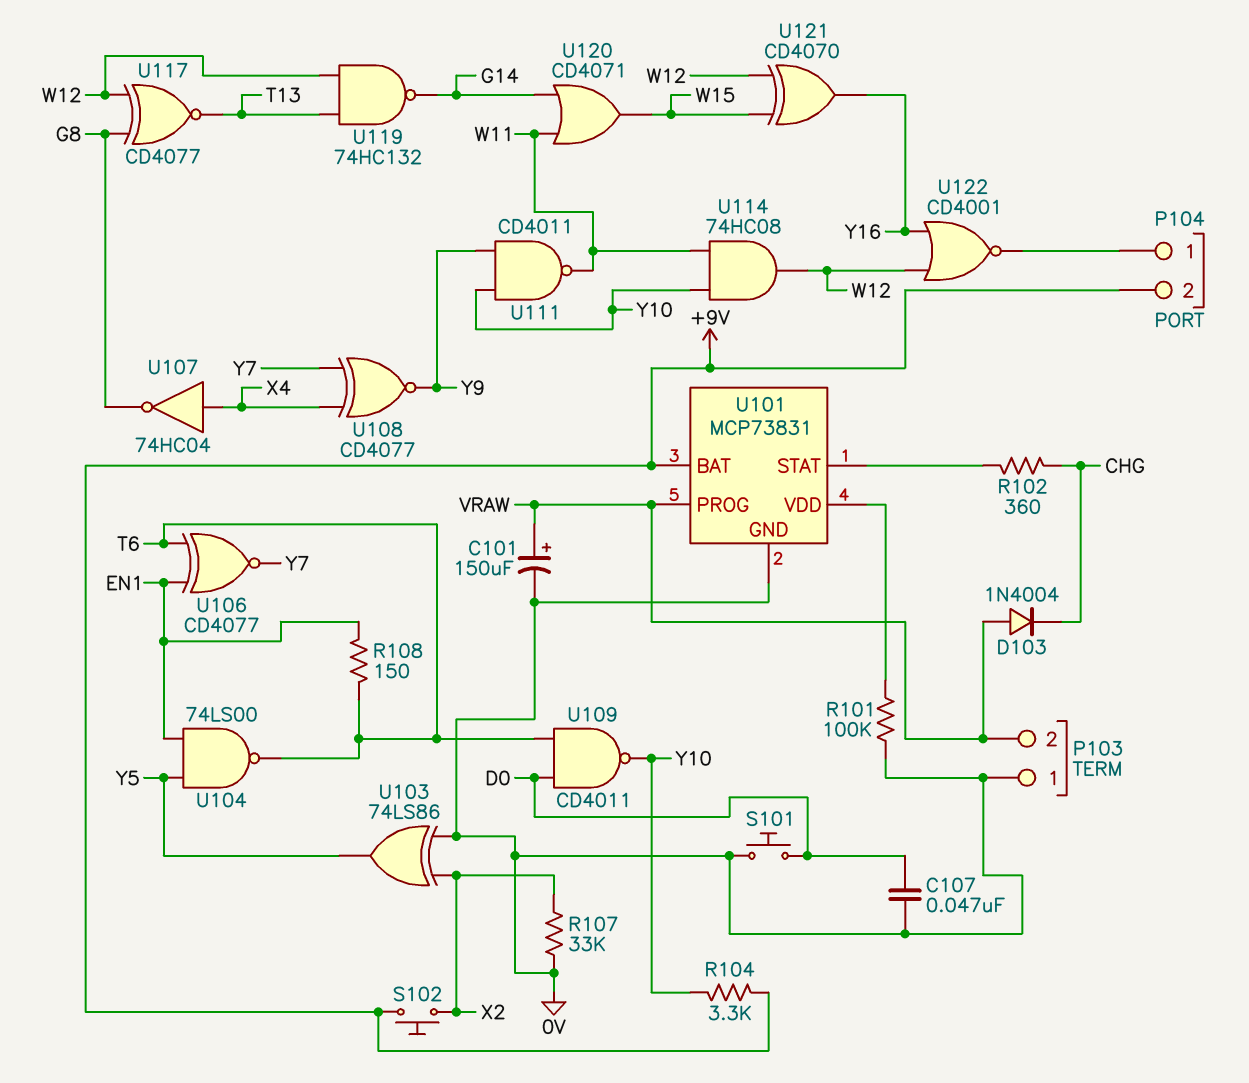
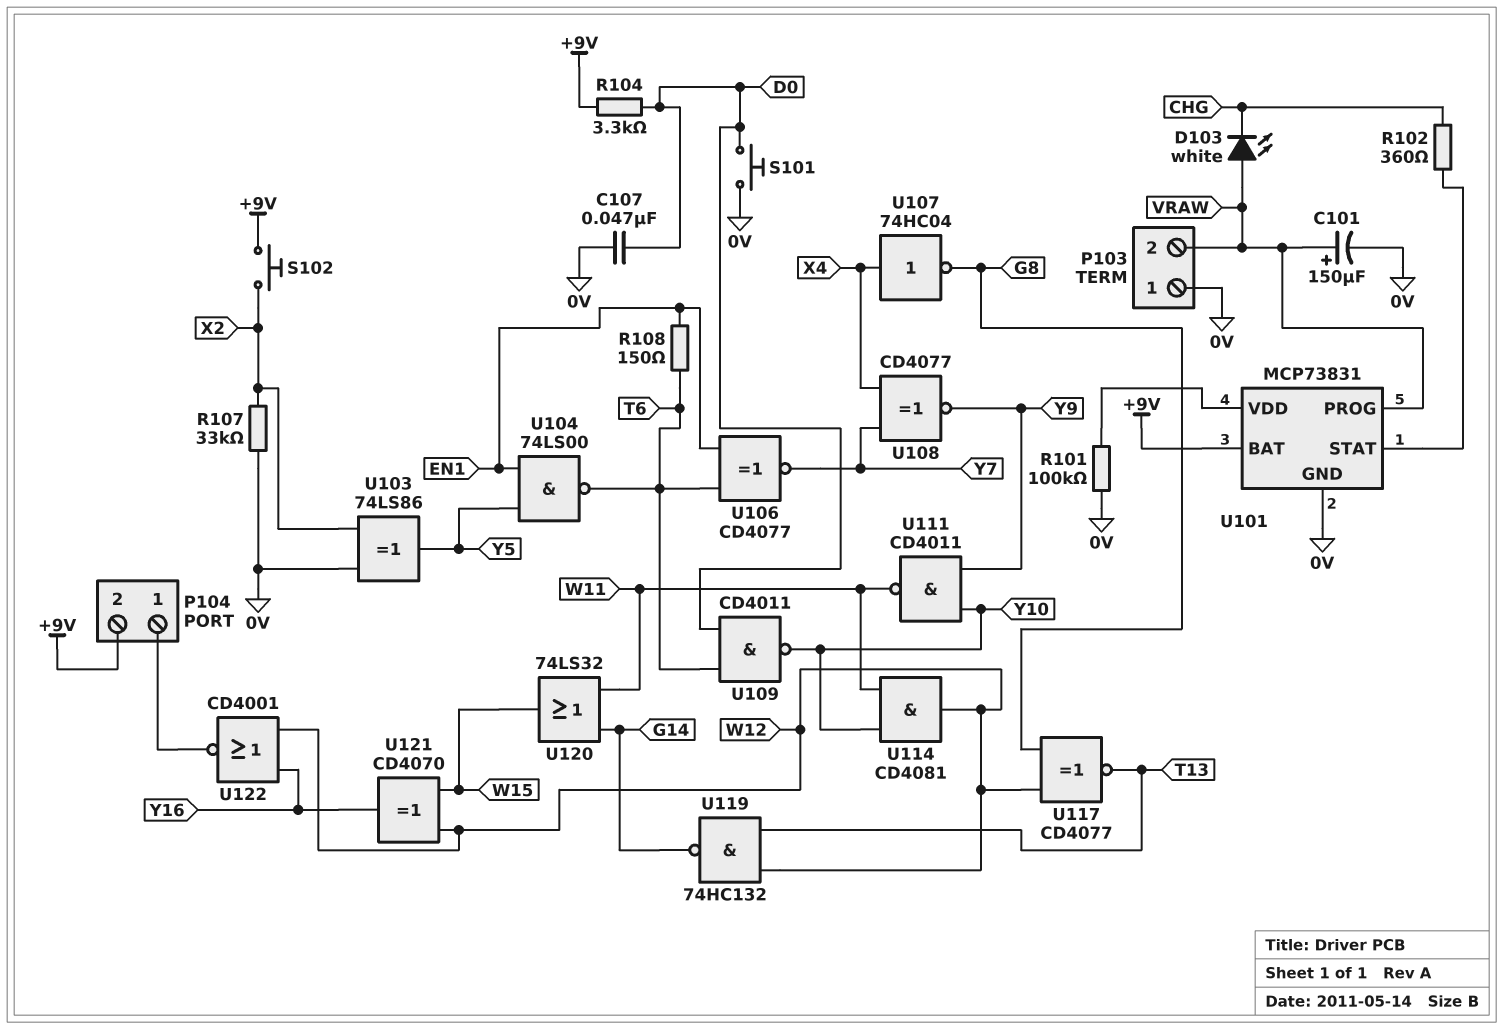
D103: diode 1N4004 (A VRAW, K CHG) -> LED white (A VRAW, K CHG)
R104: 3.3k (+9V, Y10) -> 3.3k (+9V, D0)
U114: AND 74HC08 (in W11, in Y10, out W12) -> AND CD4081 (in W11, in Y10, out W12)
U120: OR CD4071 (in G14, in W11, out W15) -> OR 74LS32 (in G14, in W11, out W15)

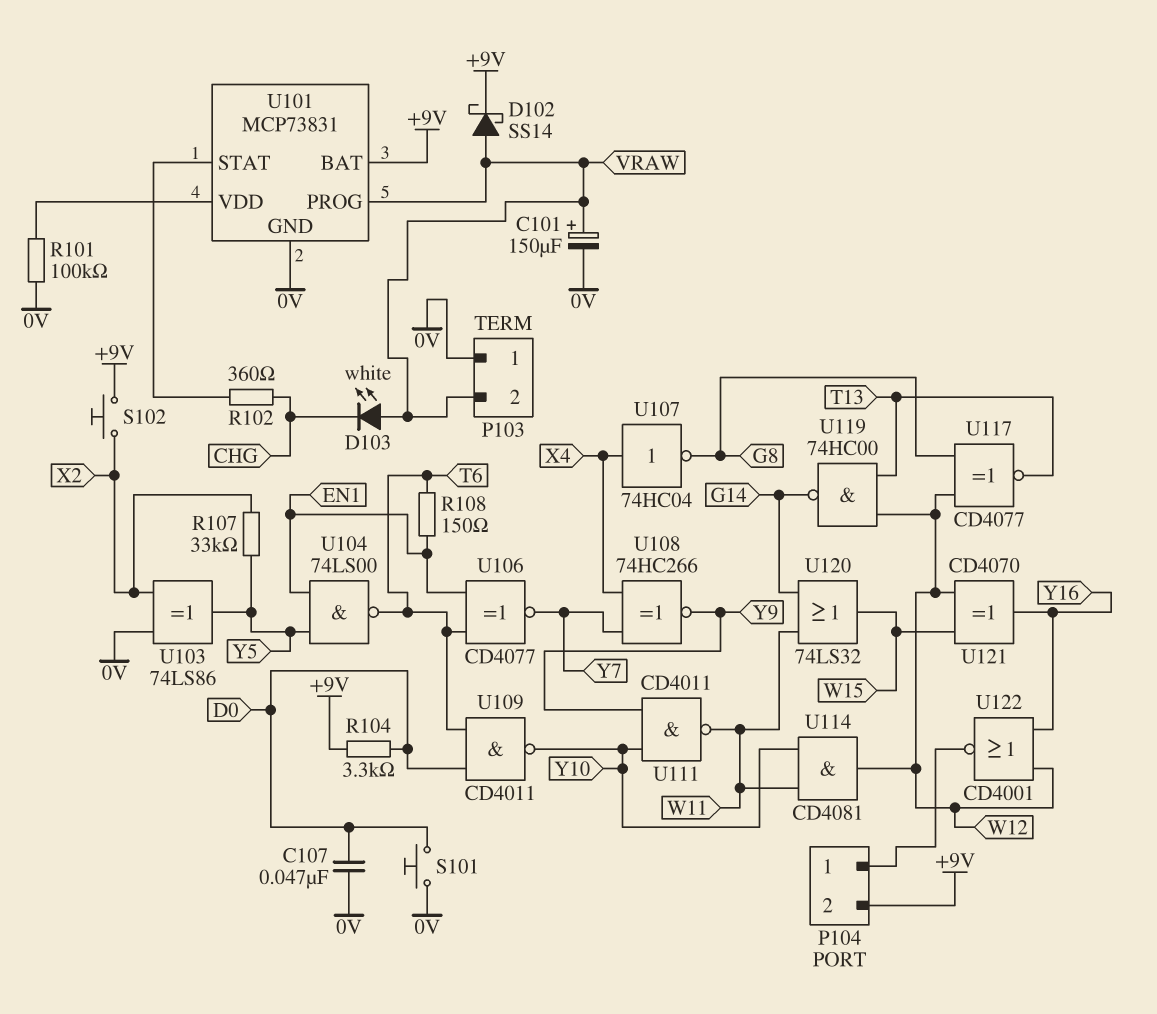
D102: none -> schottky SS14 (A VRAW, K +9V)
R107: 33k (0V, X2) -> 33k (X2, Y5)
U108: XNOR CD4077 (in X4, in Y7, out Y9) -> XNOR 74HC266 (in X4, in Y7, out Y9)
U119: NAND 74HC132 (in T13, in W12, out G14) -> NAND 74HC00 (in T13, in W12, out G14)

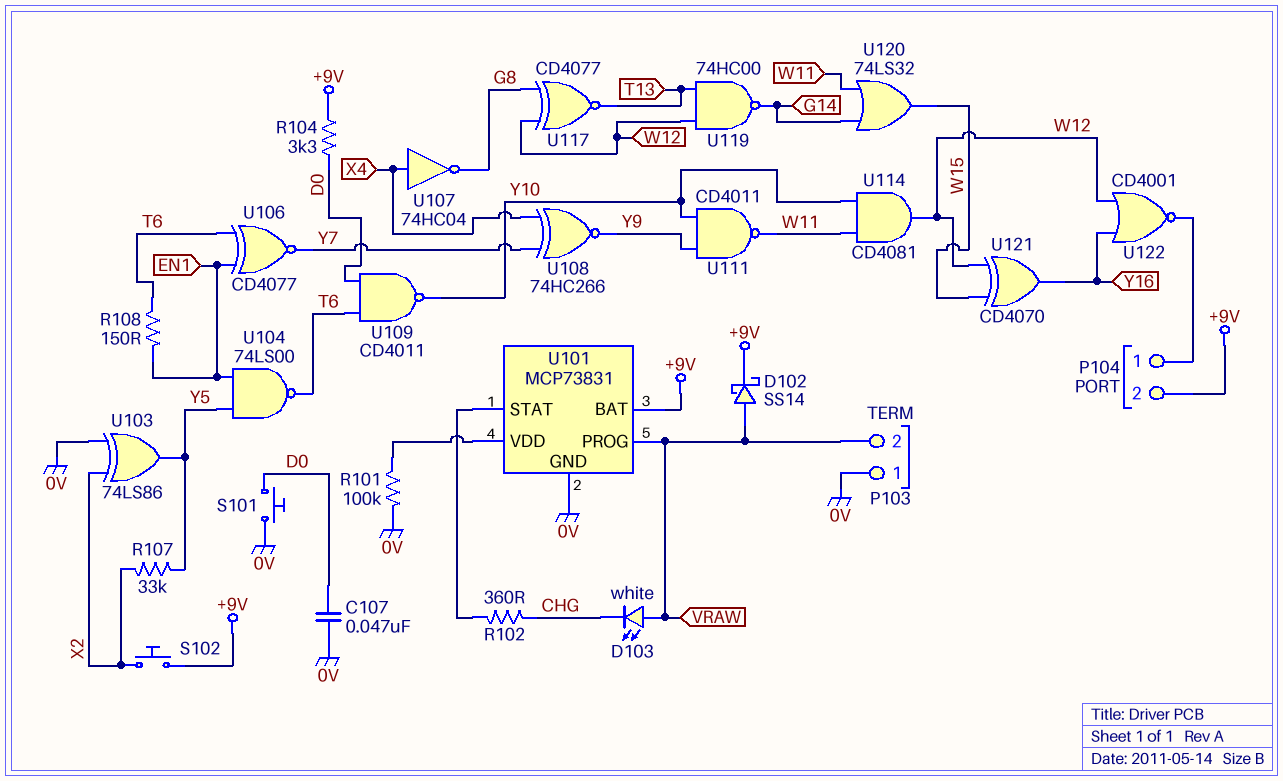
C101: 150uF (plus VRAW, minus 0V) -> none

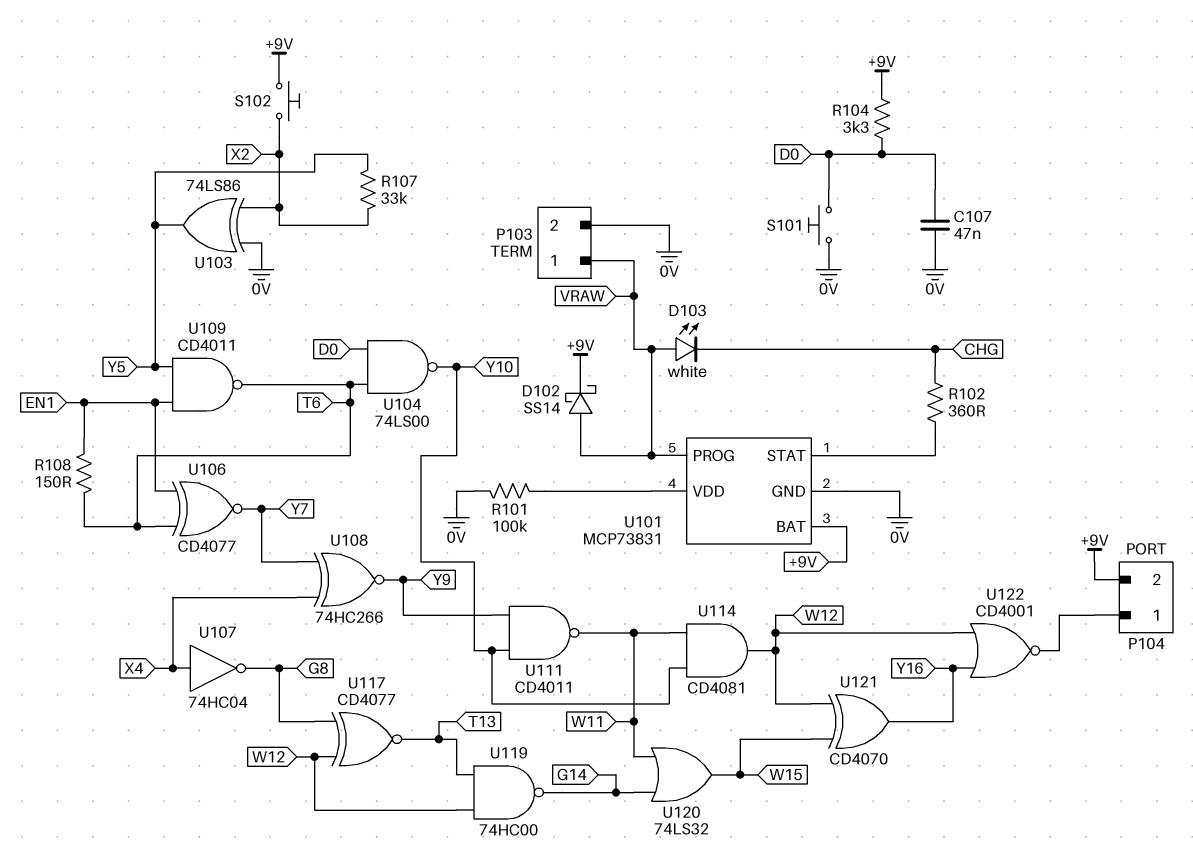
P103 pin 1: 0V -> VRAW
P103 pin 2: VRAW -> 0V
U104: NAND 74LS00 (in EN1, in Y5, out T6) -> NAND 74LS00 (in D0, in T6, out Y10)
U109: NAND CD4011 (in D0, in T6, out Y10) -> NAND CD4011 (in EN1, in Y5, out T6)

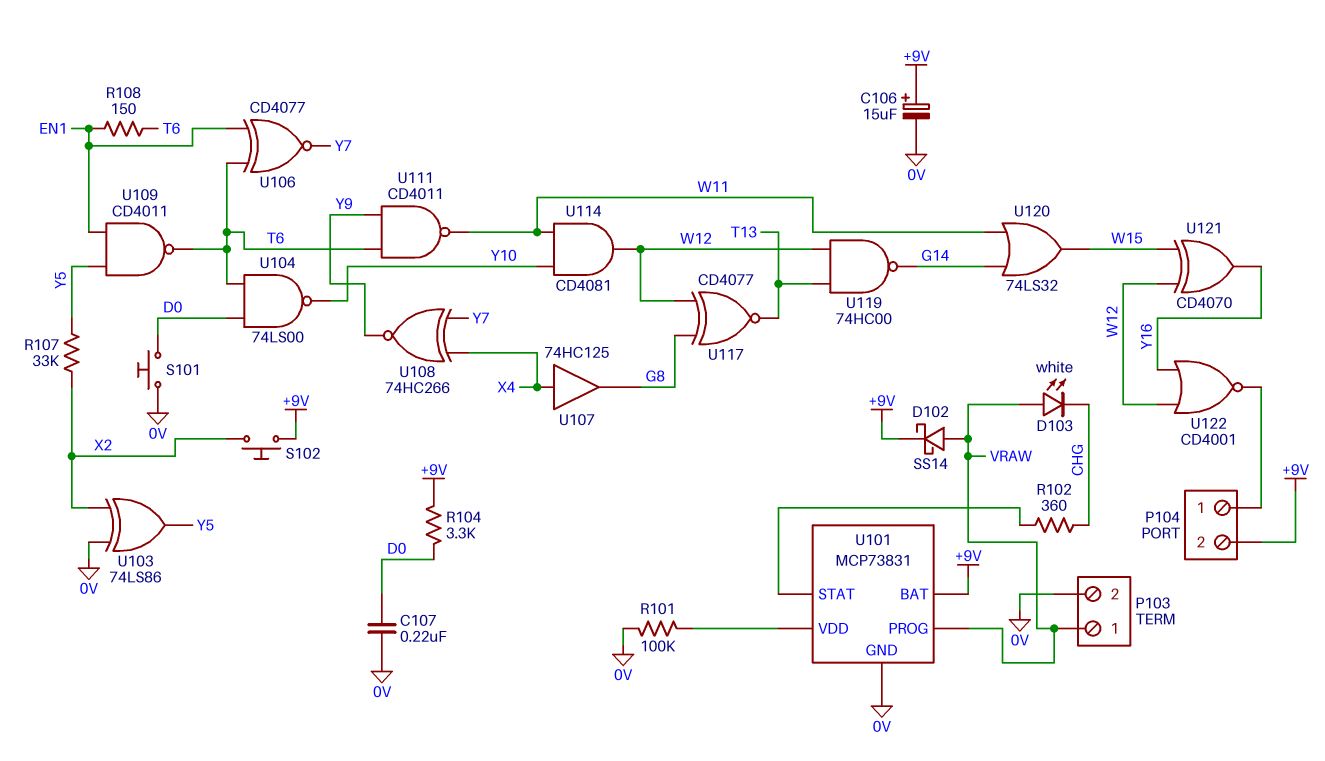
C106: none -> 15uF (plus +9V, minus 0V)
C107: 47nF (0V, D0) -> 220nF (0V, D0)
U107: NOT 74HC04 (in X4, out G8) -> buffer 74HC125 (in X4, out G8)
U111: NAND CD4011 (in Y9, in Y10, out W11) -> NAND CD4011 (in T6, in Y9, out W11)

